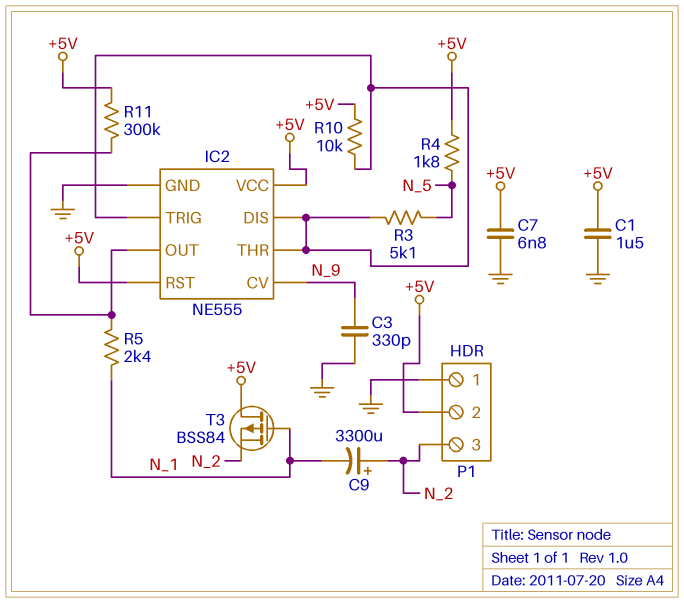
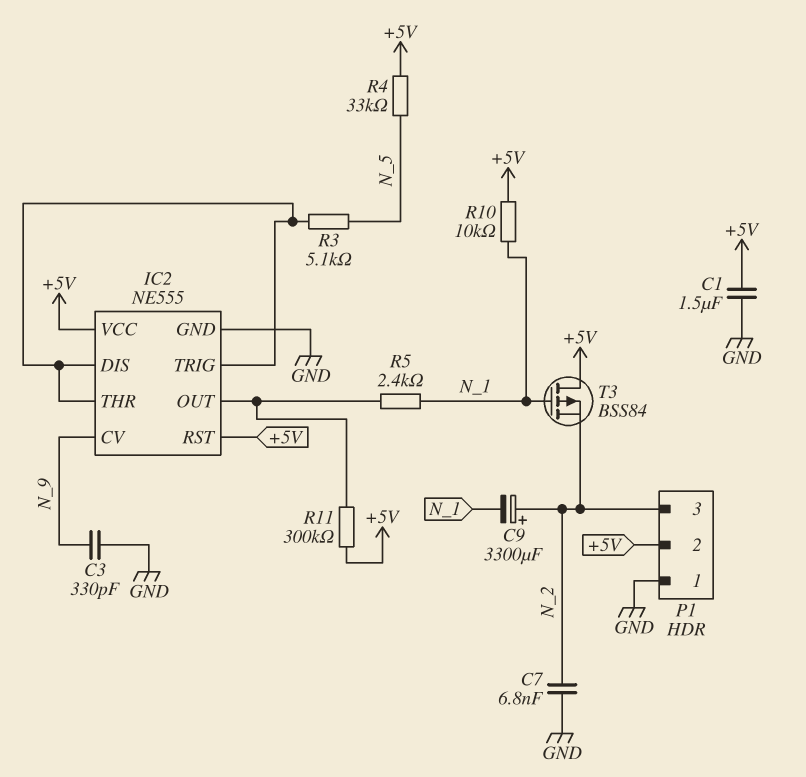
C7: 6.8nF (+5V, GND) -> 6.8nF (GND, N_2)
R4: 1.8k (+5V, N_5) -> 33k (+5V, N_5)
R10: 10k (+5V, IC2/DIS) -> 10k (+5V, N_1)

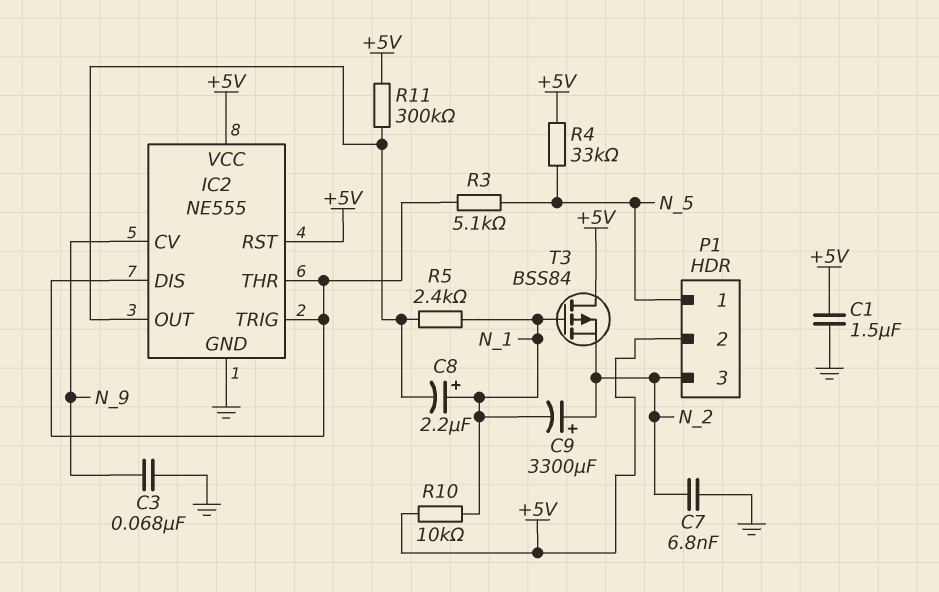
C3: 330pF (GND, N_9) -> 68nF (GND, N_9)
C8: none -> 2.2uF (plus N_1, minus IC2/OUT)
P1 pin 1: GND -> N_5

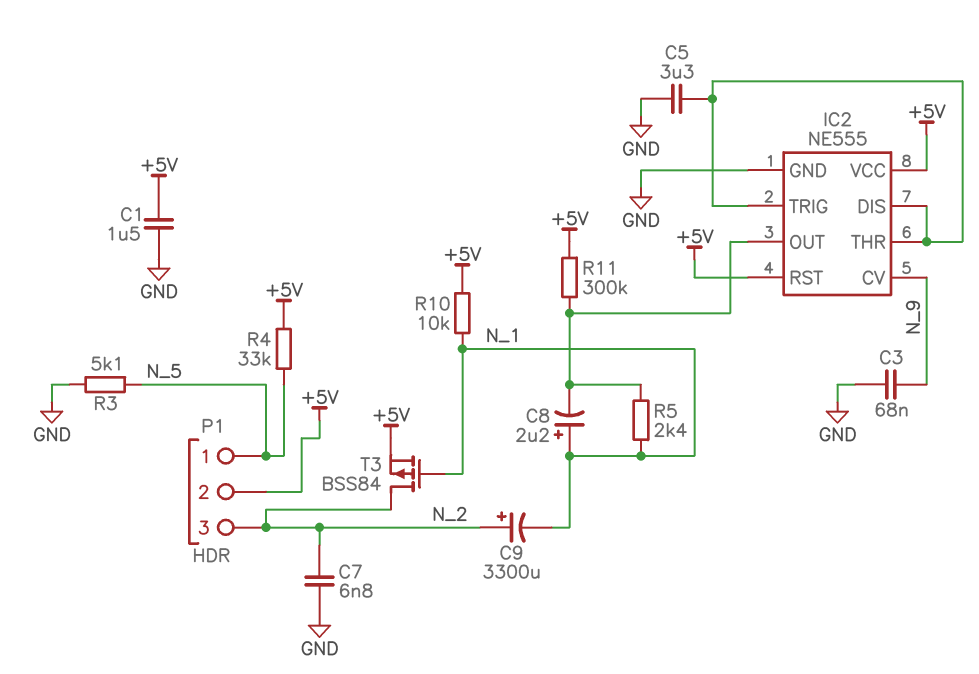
C5: none -> 3.3uF (GND, IC2/DIS)
R3: 5.1k (IC2/DIS, N_5) -> 5.1k (GND, N_5)
T3: PMOS BSS84 (G N_1, D +5V, S N_2) -> PMOS BSS84 (G N_1, D N_2, S +5V)

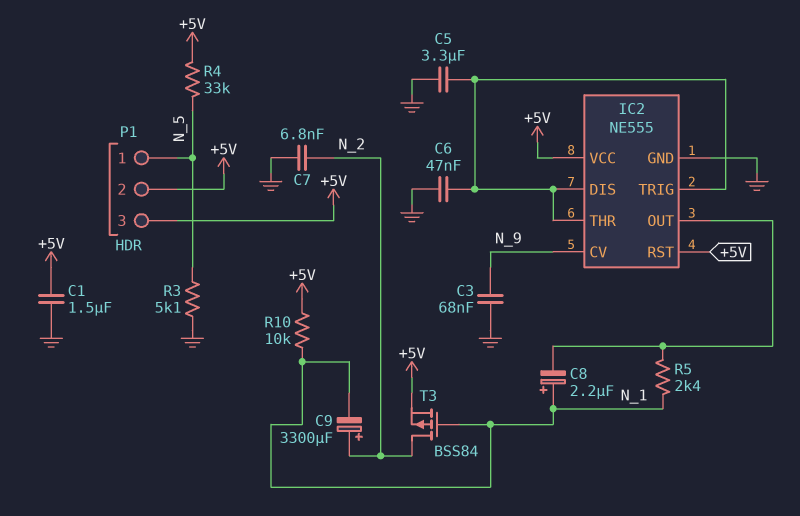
C6: none -> 47nF (GND, IC2/DIS)
P1 pin 3: N_2 -> +5V
R11: 300k (+5V, IC2/OUT) -> none

